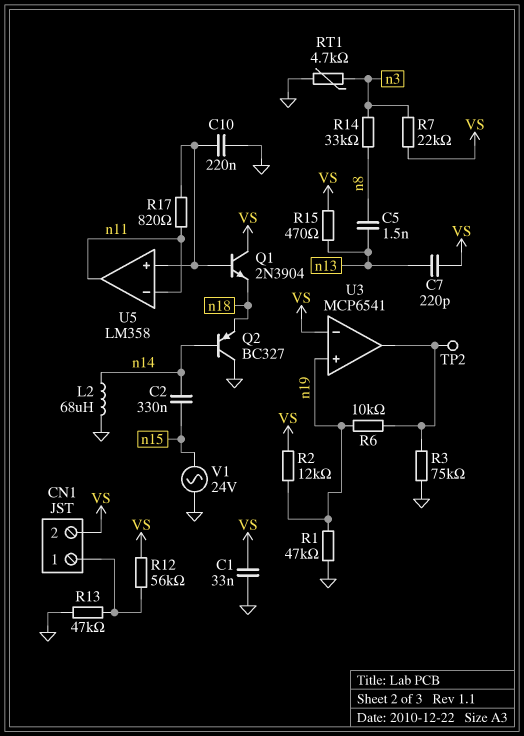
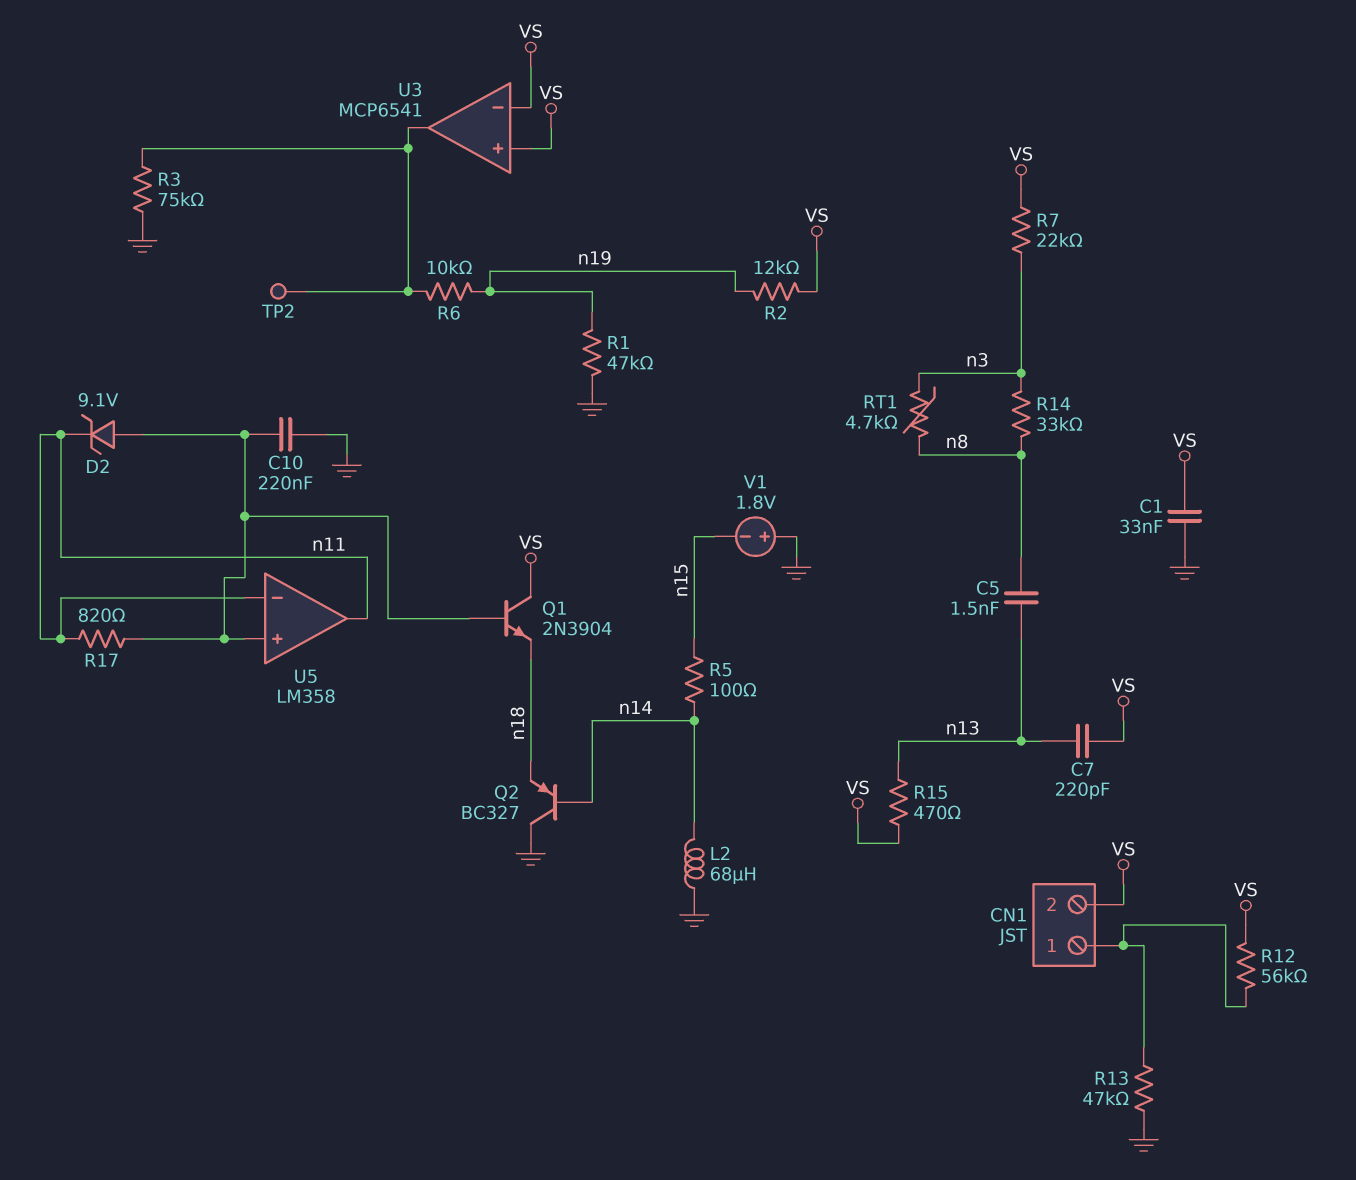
C2: 330nF (n14, n15) -> none
D2: none -> zener 9.1V (A U5/in+, K n11)
R5: none -> 100 (n14, n15)
RT1: 4.7k (GND, n3) -> 4.7k (n3, n8)
U3 pin in+: n19 -> VS
V1: AC 24V (GND, n15) -> 1.8V (plus GND, minus n15)

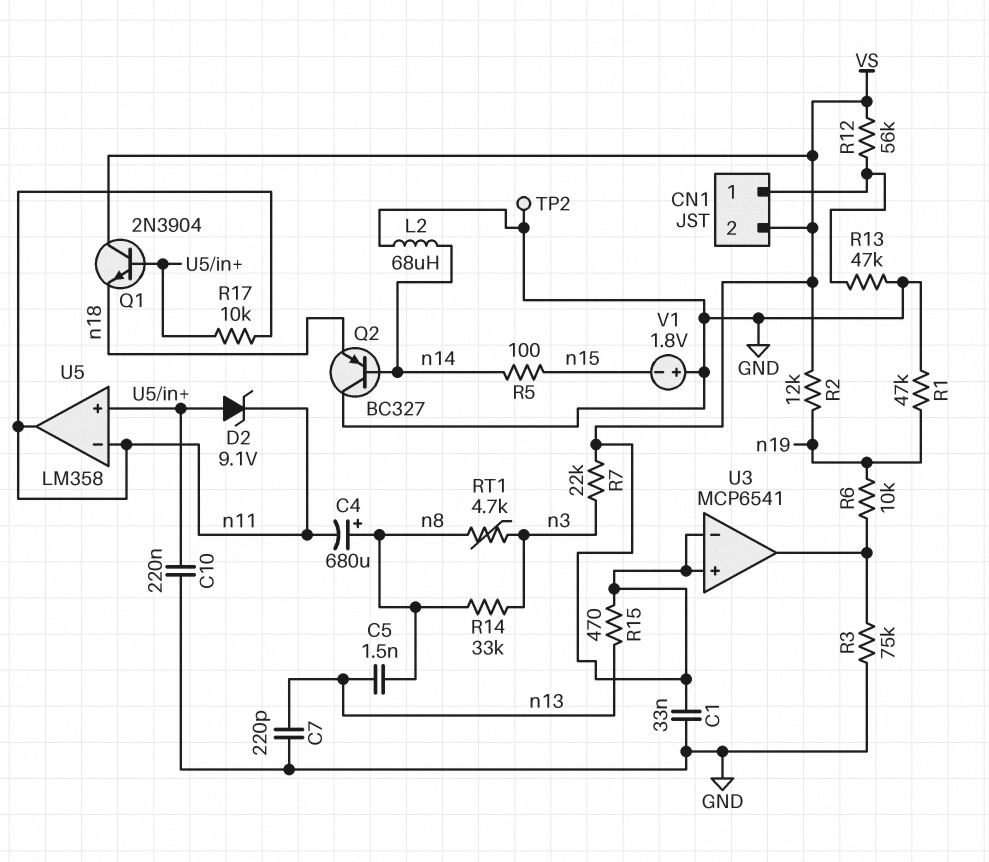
C4: none -> 680uF (plus n8, minus n11)
C7: 220pF (VS, n13) -> 220pF (GND, n13)
R17: 820 (U5/in+, n11) -> 10k (U5/in+, n11)
TP2: test point (U3/out) -> test point (GND)

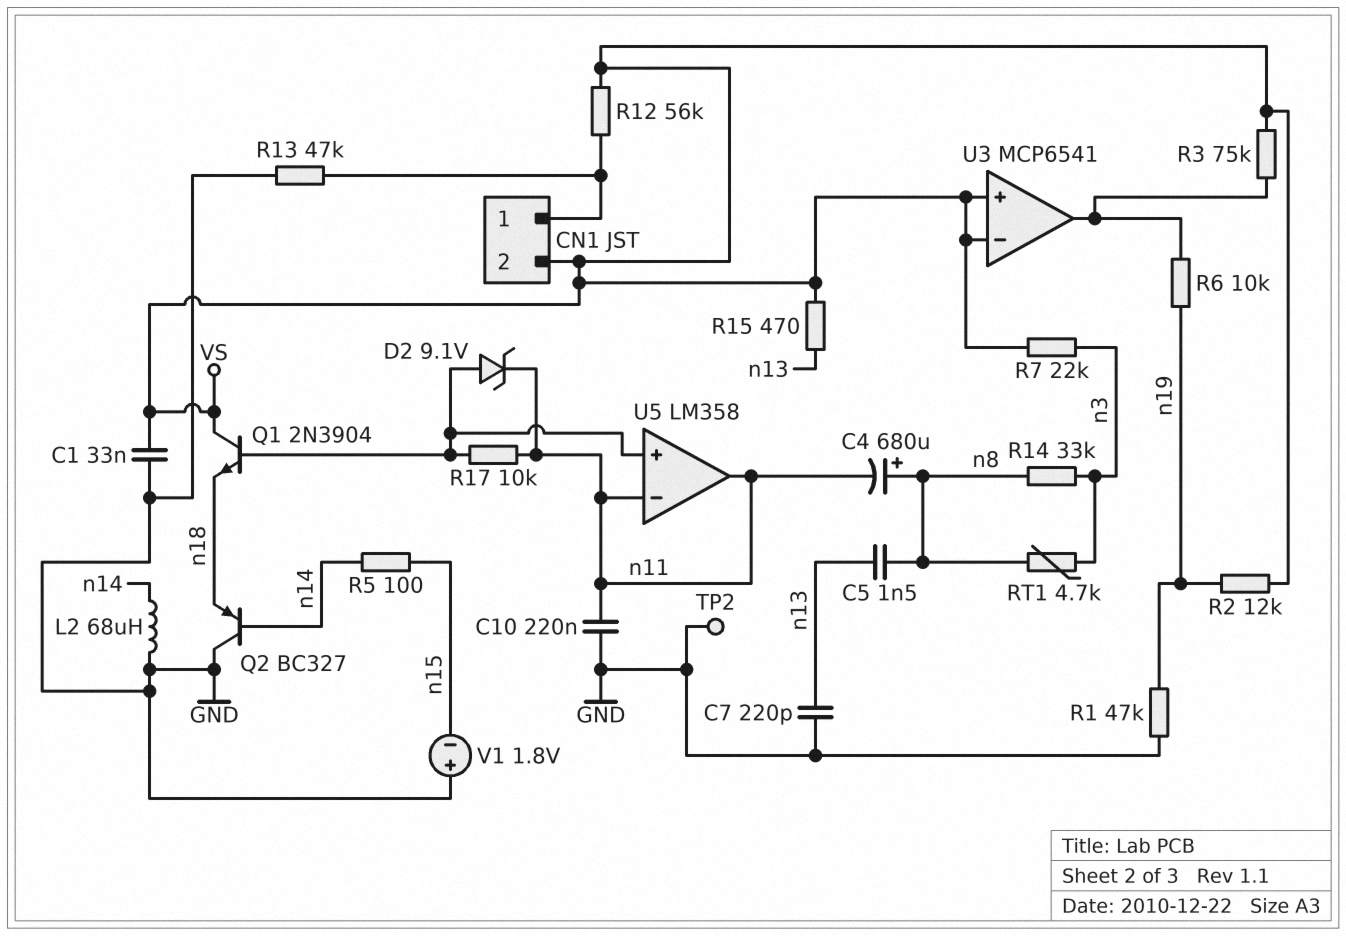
C10: 220nF (GND, U5/in+) -> 220nF (GND, n11)
R3: 75k (GND, U3/out) -> 75k (U3/out, VS)

